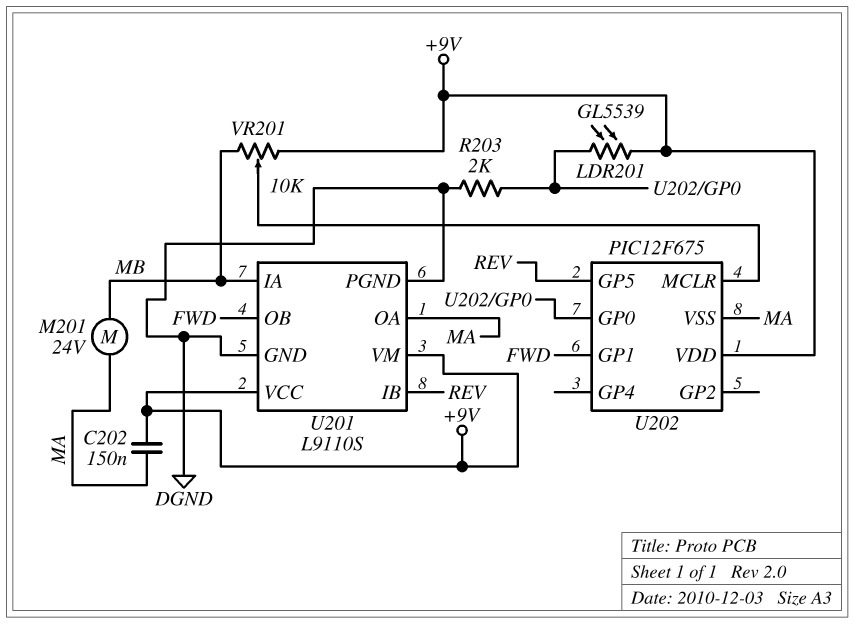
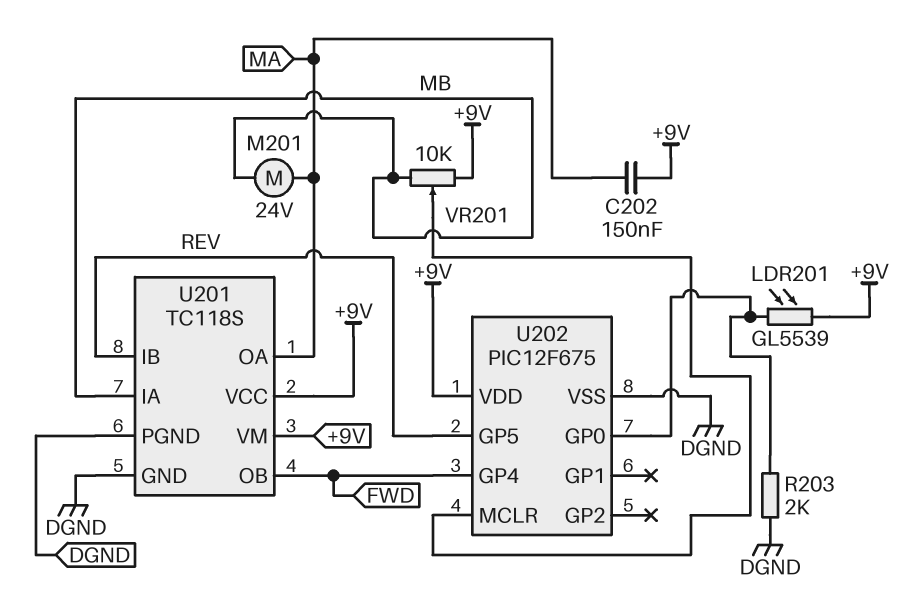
U201: L9110S -> TC118S
U202 pin GP1: FWD -> none
U202 pin GP4: none -> FWD
U202 pin VSS: MA -> DGND

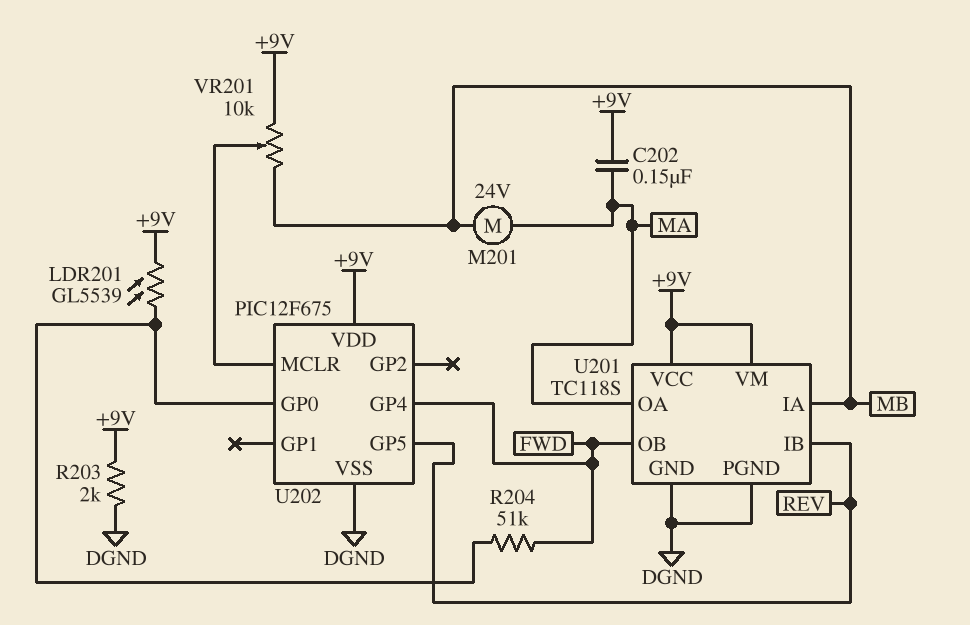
R203: 2k (DGND, U202/GP0) -> 2k (+9V, DGND)
R204: none -> 51k (FWD, U202/GP0)

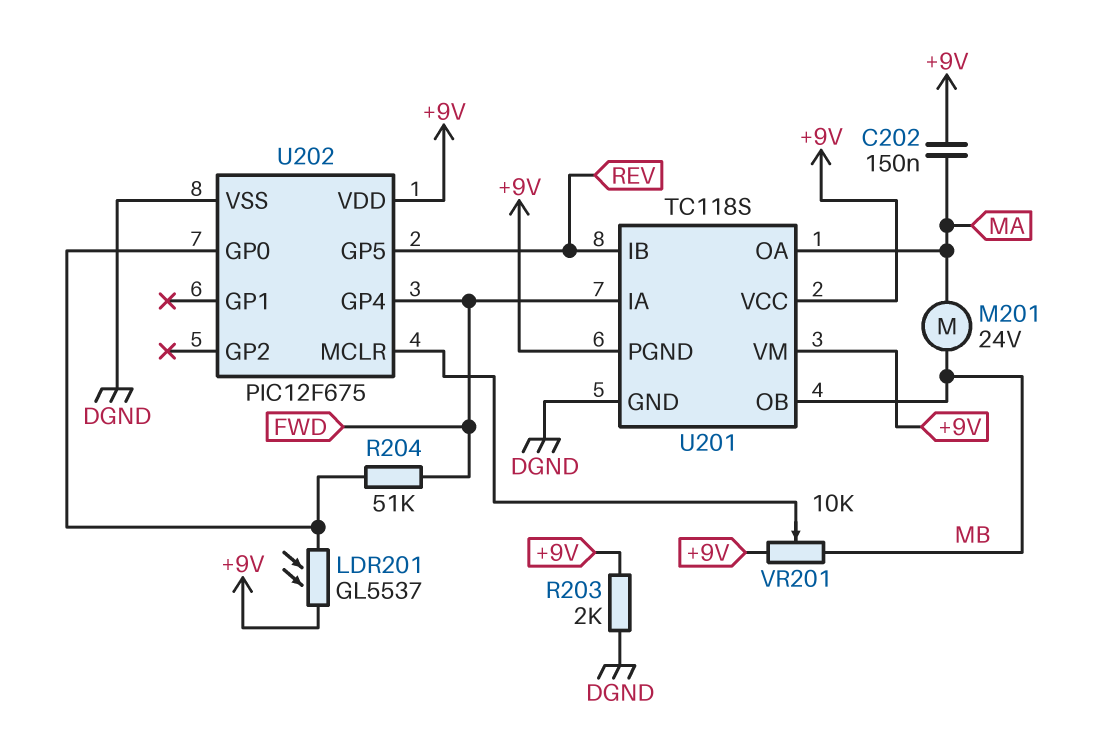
LDR201: GL5539 (+9V, U202/GP0) -> GL5537 (+9V, U202/GP0)
U201 pin IA: MB -> FWD
U201 pin OB: FWD -> MB
U201 pin PGND: DGND -> +9V

